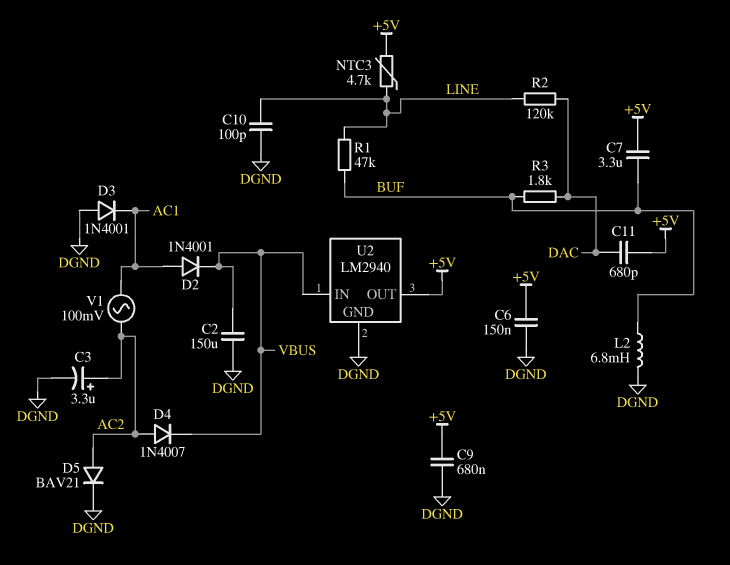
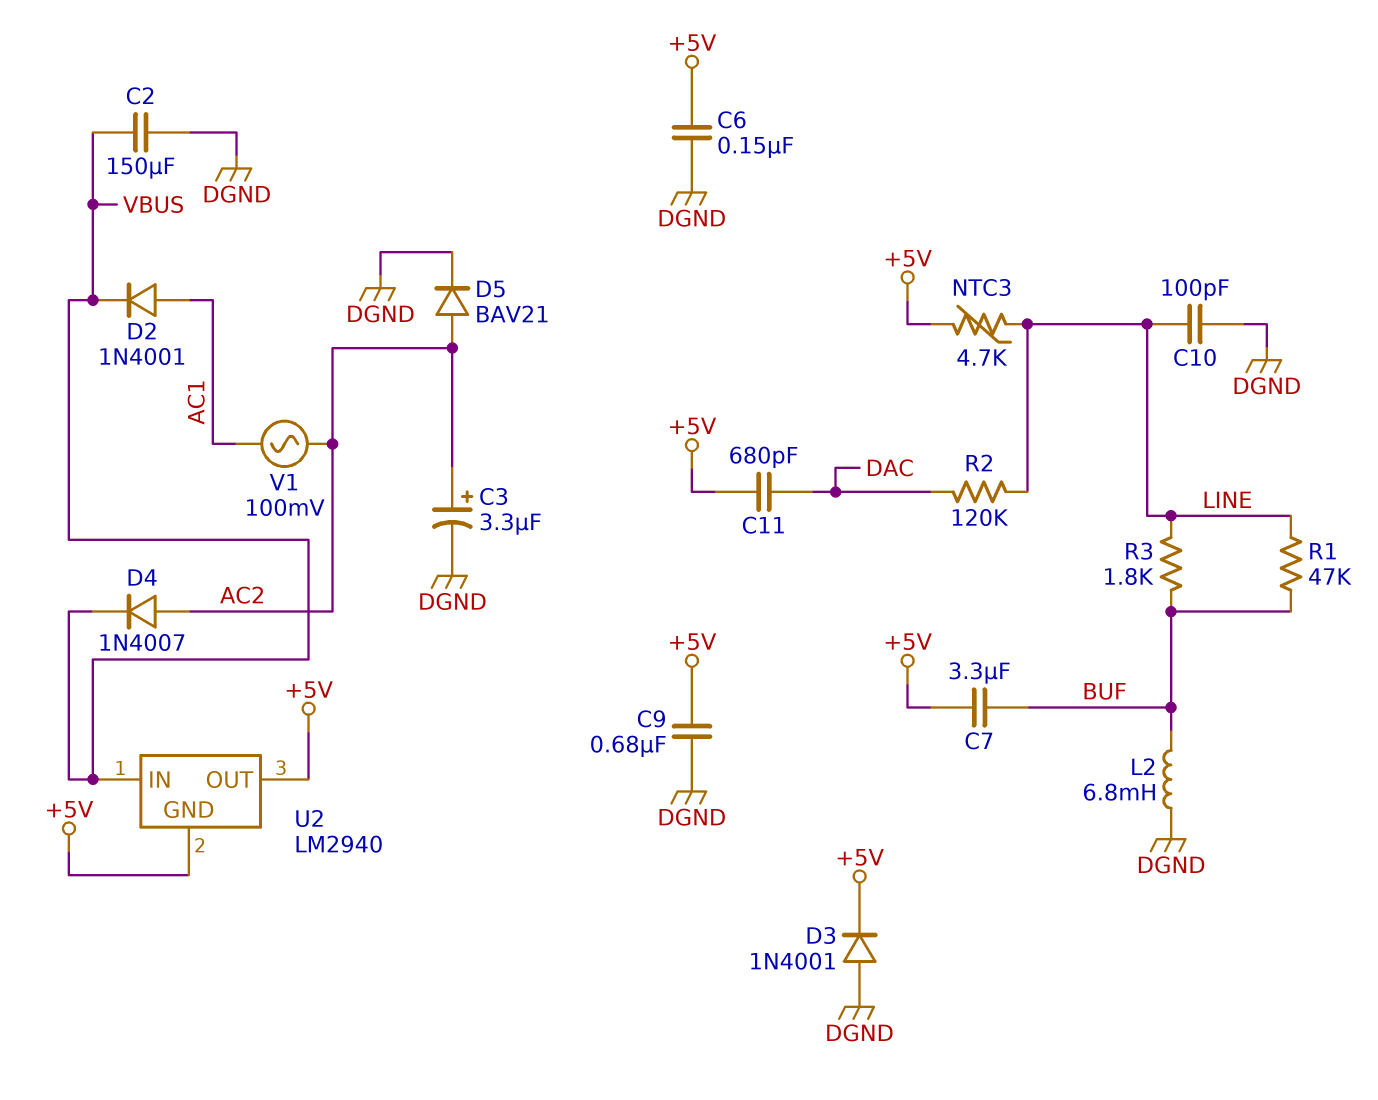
D3: diode 1N4001 (A DGND, K AC1) -> diode 1N4001 (A DGND, K +5V)
R3: 1.8k (BUF, DAC) -> 1.8k (BUF, LINE)
U2 pin GND: DGND -> +5V

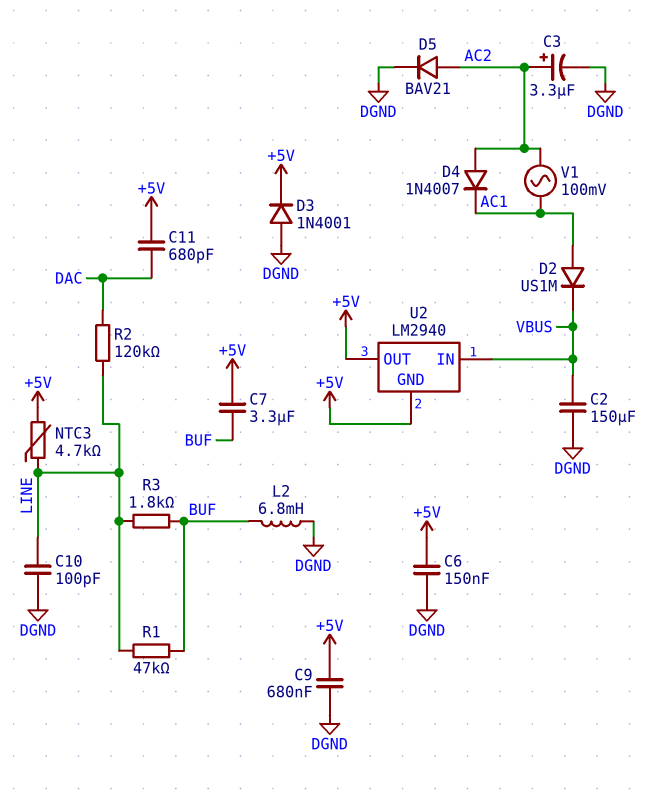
D2: diode 1N4001 (A AC1, K VBUS) -> diode US1M (A AC1, K VBUS)
D4: diode 1N4007 (A AC2, K VBUS) -> diode 1N4007 (A AC2, K AC1)

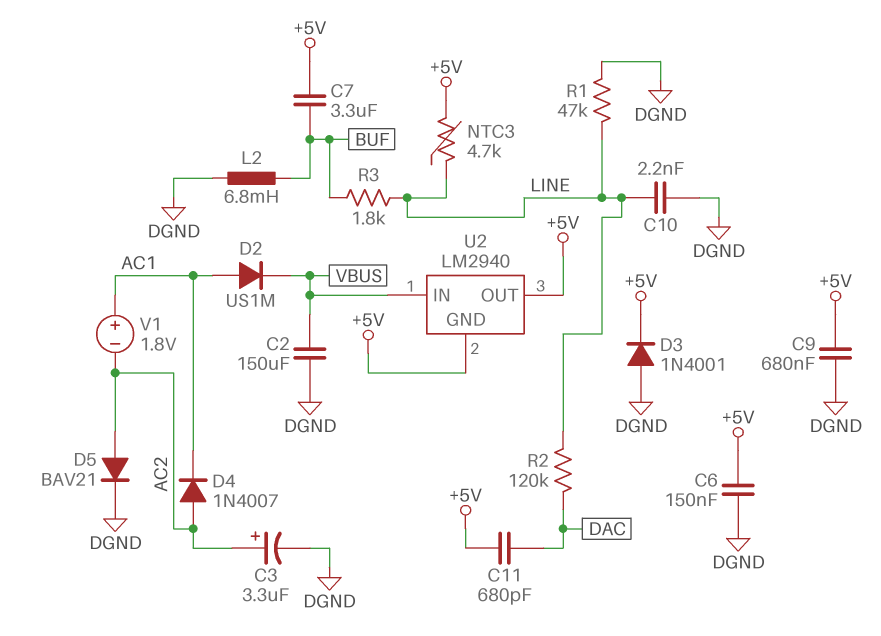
C10: 100pF (DGND, LINE) -> 2.2nF (DGND, LINE)
R1: 47k (BUF, LINE) -> 47k (DGND, LINE)
V1: AC 100mV (AC1, AC2) -> 1.8V (plus AC1, minus AC2)

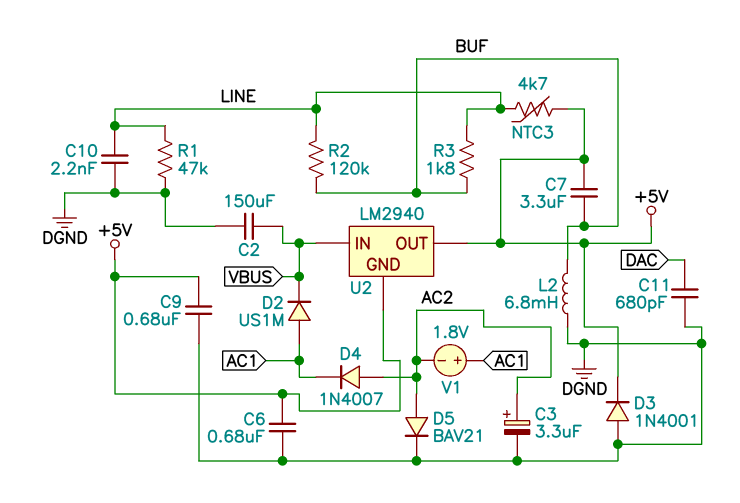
C6: 150nF (+5V, DGND) -> 680nF (+5V, DGND)
C11: 680pF (+5V, DAC) -> 680pF (DAC, DGND)
R2: 120k (DAC, LINE) -> 120k (BUF, LINE)

